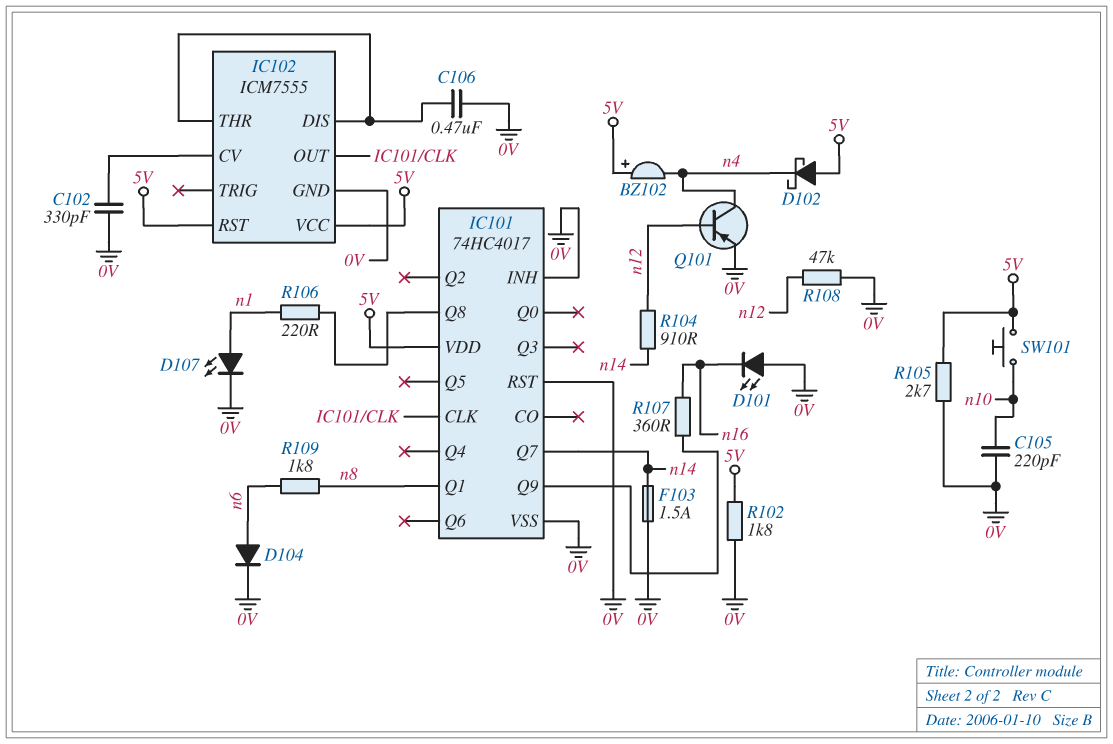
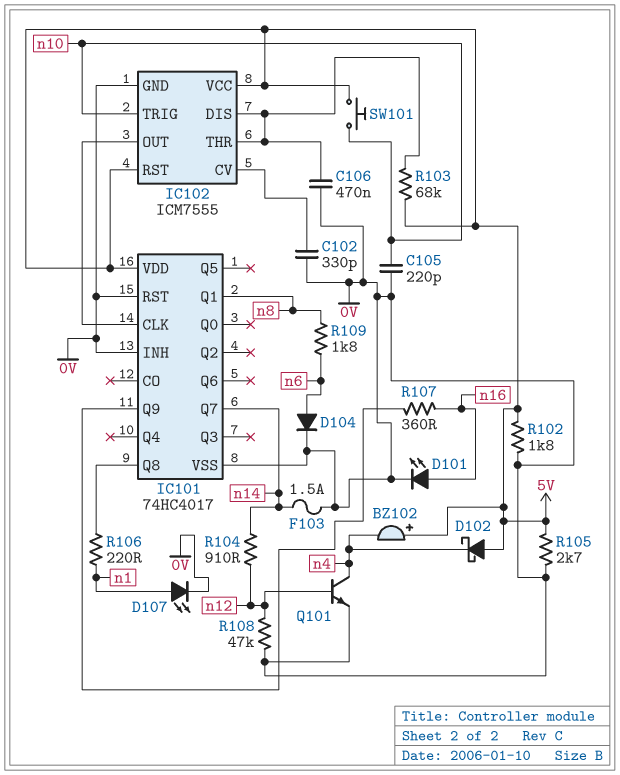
D101: LED (A 0V, K n16) -> LED (A n16, K 0V)
IC102 pin TRIG: none -> n10
Q101: PNP (B n12, C n4, E 0V) -> NPN (B n12, C n4, E 0V)
R103: none -> 68k (5V, IC102/DIS)

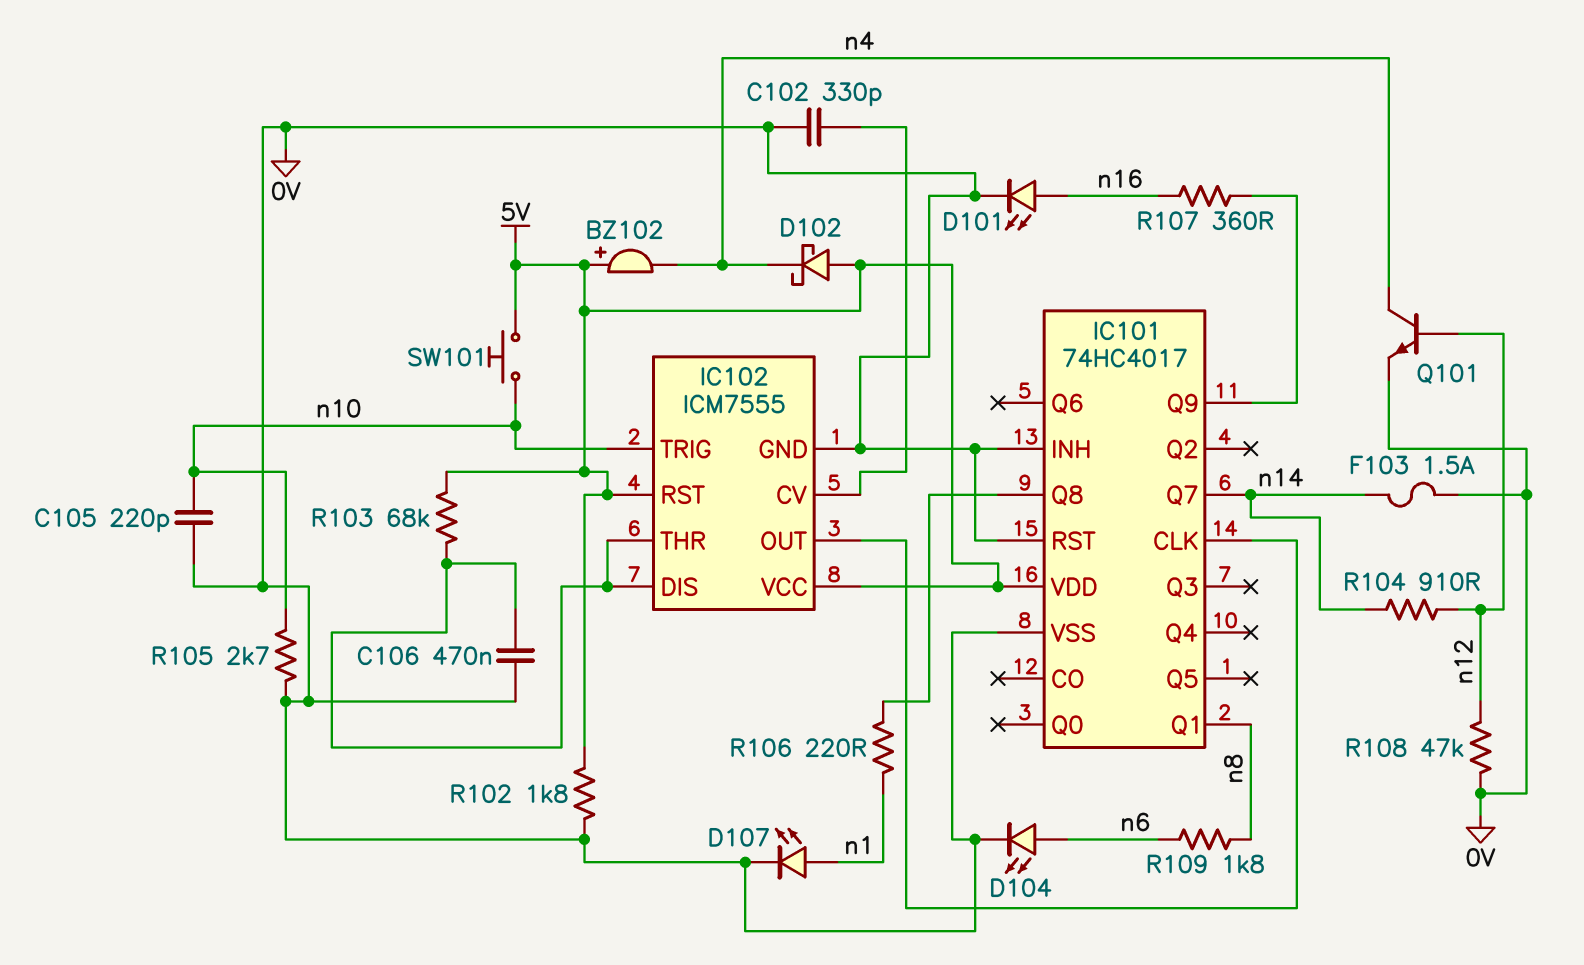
D104: diode (A n6, K 0V) -> LED (A n6, K 0V)
R105: 2.7k (0V, 5V) -> 2.7k (0V, n10)

